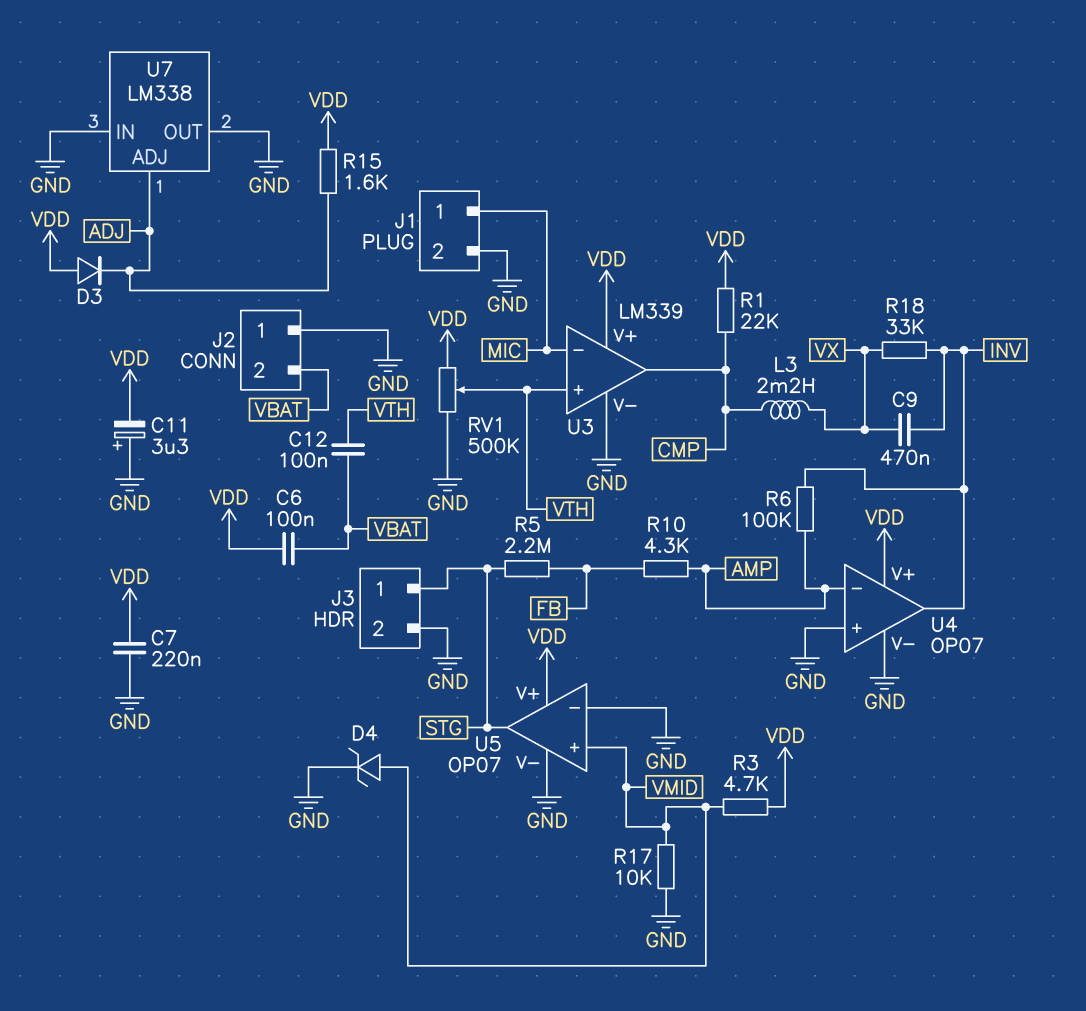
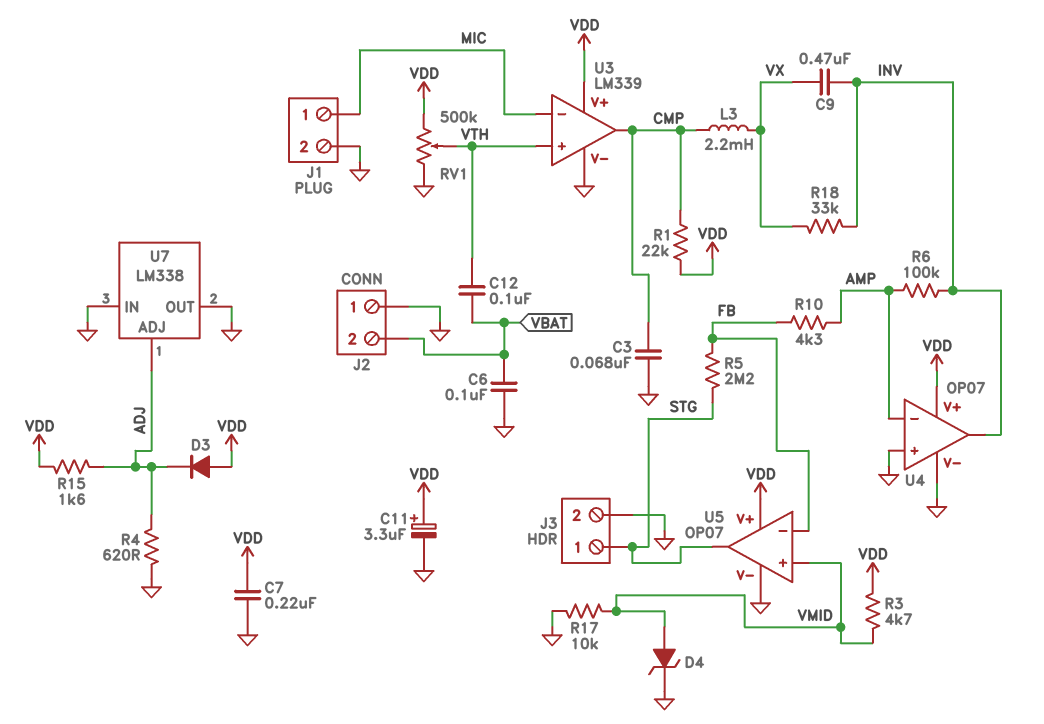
C3: none -> 68nF (CMP, GND)
C6: 100nF (VBAT, VDD) -> 100nF (GND, VBAT)
C11: 3.3uF (plus GND, minus VDD) -> 3.3uF (plus VDD, minus GND)
R4: none -> 620 (ADJ, GND)
U5 pin in-: GND -> FB

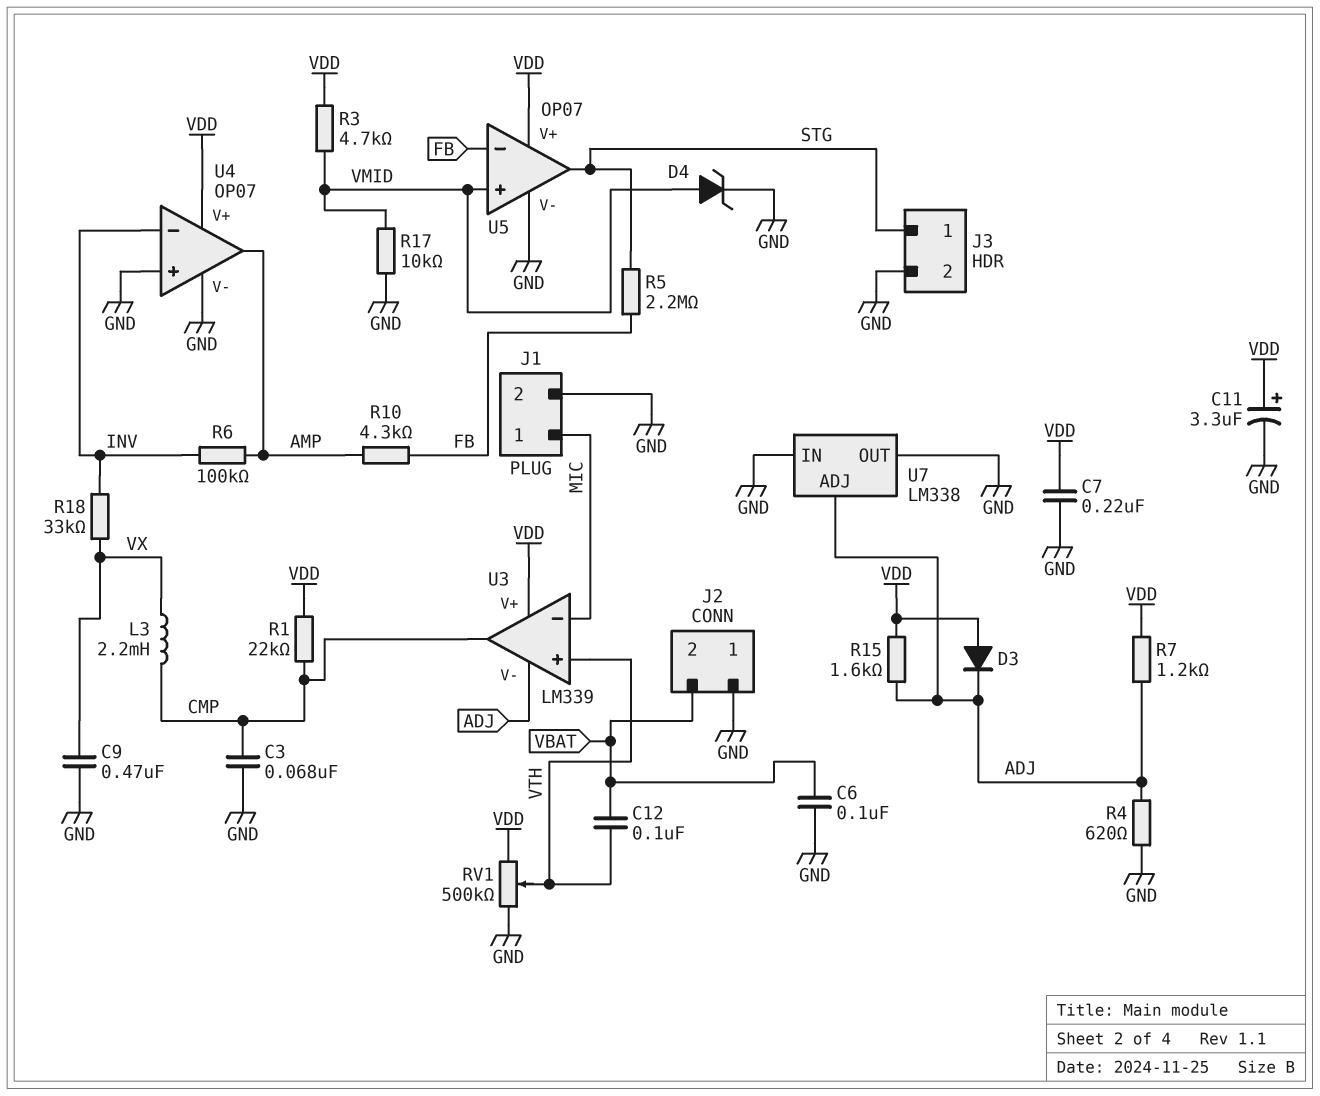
C9: 470nF (INV, VX) -> 470nF (GND, VX)
R7: none -> 1.2k (ADJ, VDD)
U3 pin V-: GND -> ADJ
U4 pin in-: AMP -> INV
U4 pin out: INV -> AMP

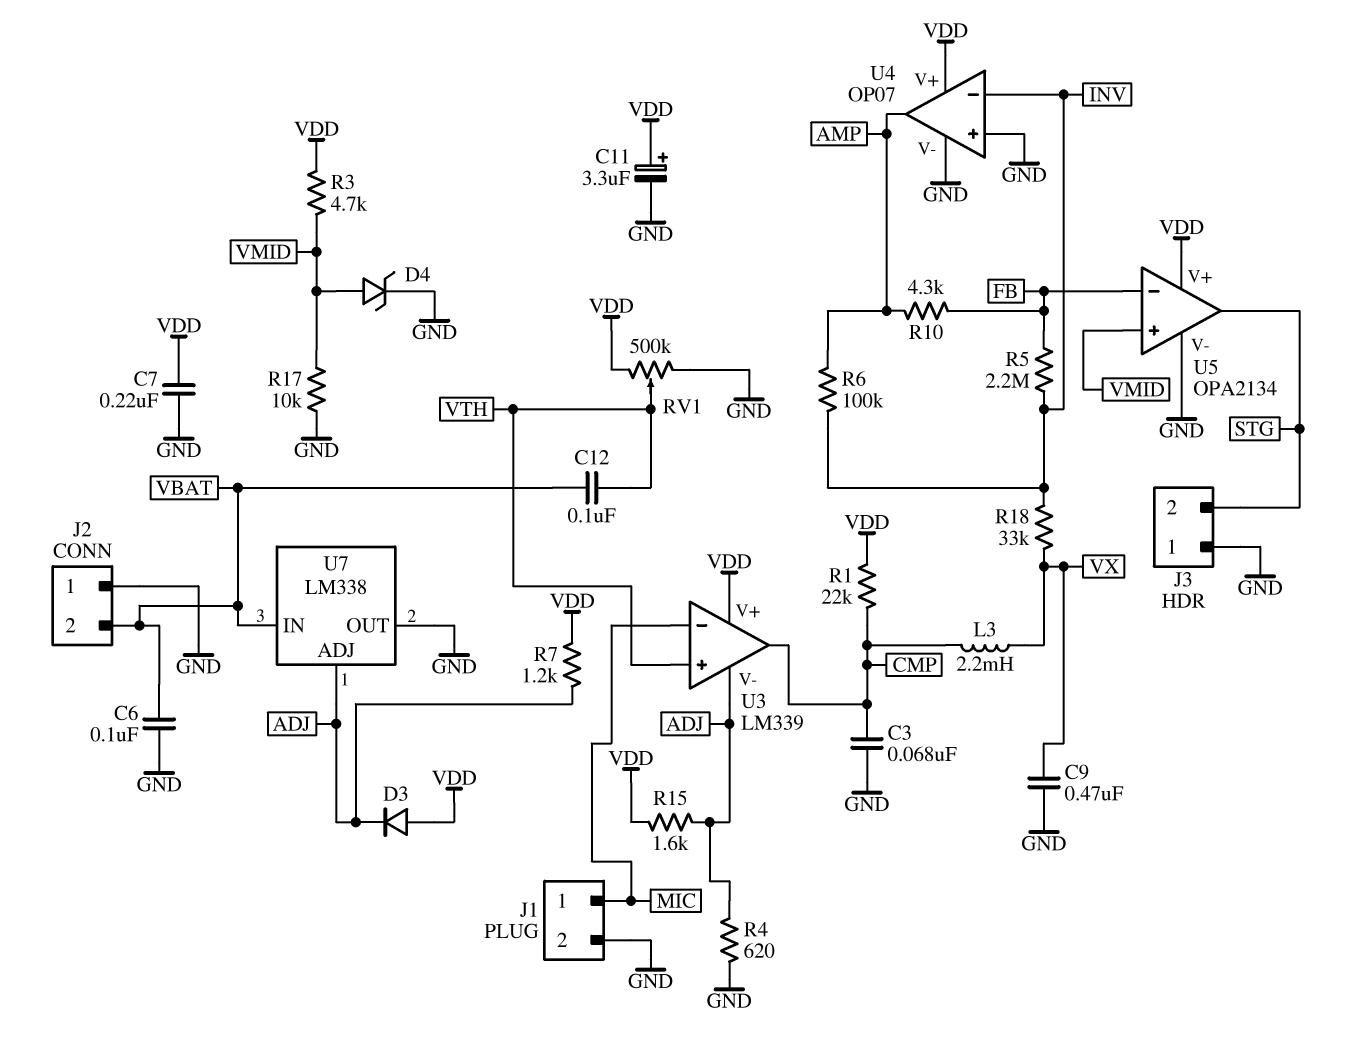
J3 pin 1: STG -> GND
J3 pin 2: GND -> STG
R5: 2.2M (FB, STG) -> 2.2M (FB, INV)
U5: OP07 -> OPA2134
U7 pin IN: GND -> VBAT

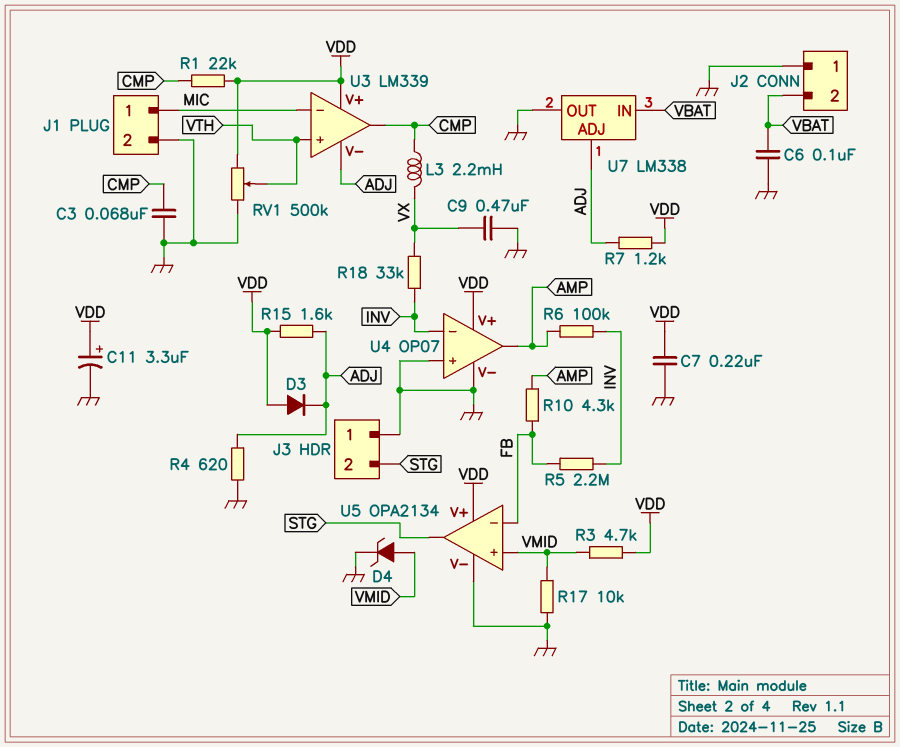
C12: 100nF (VBAT, VTH) -> none

